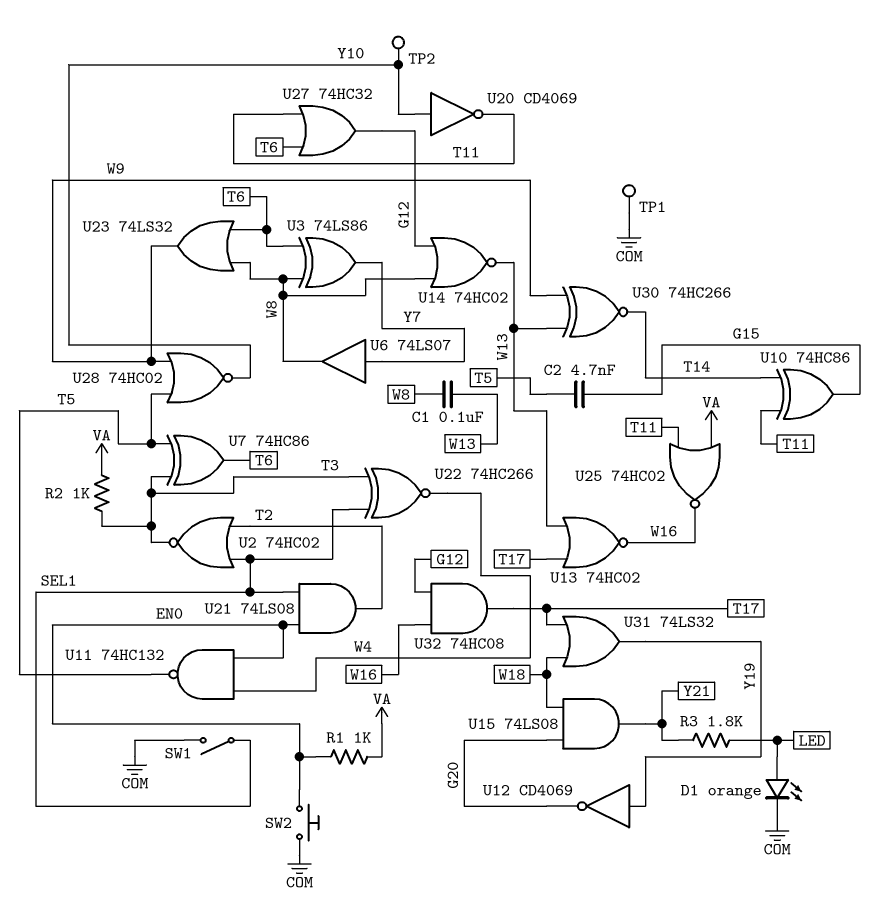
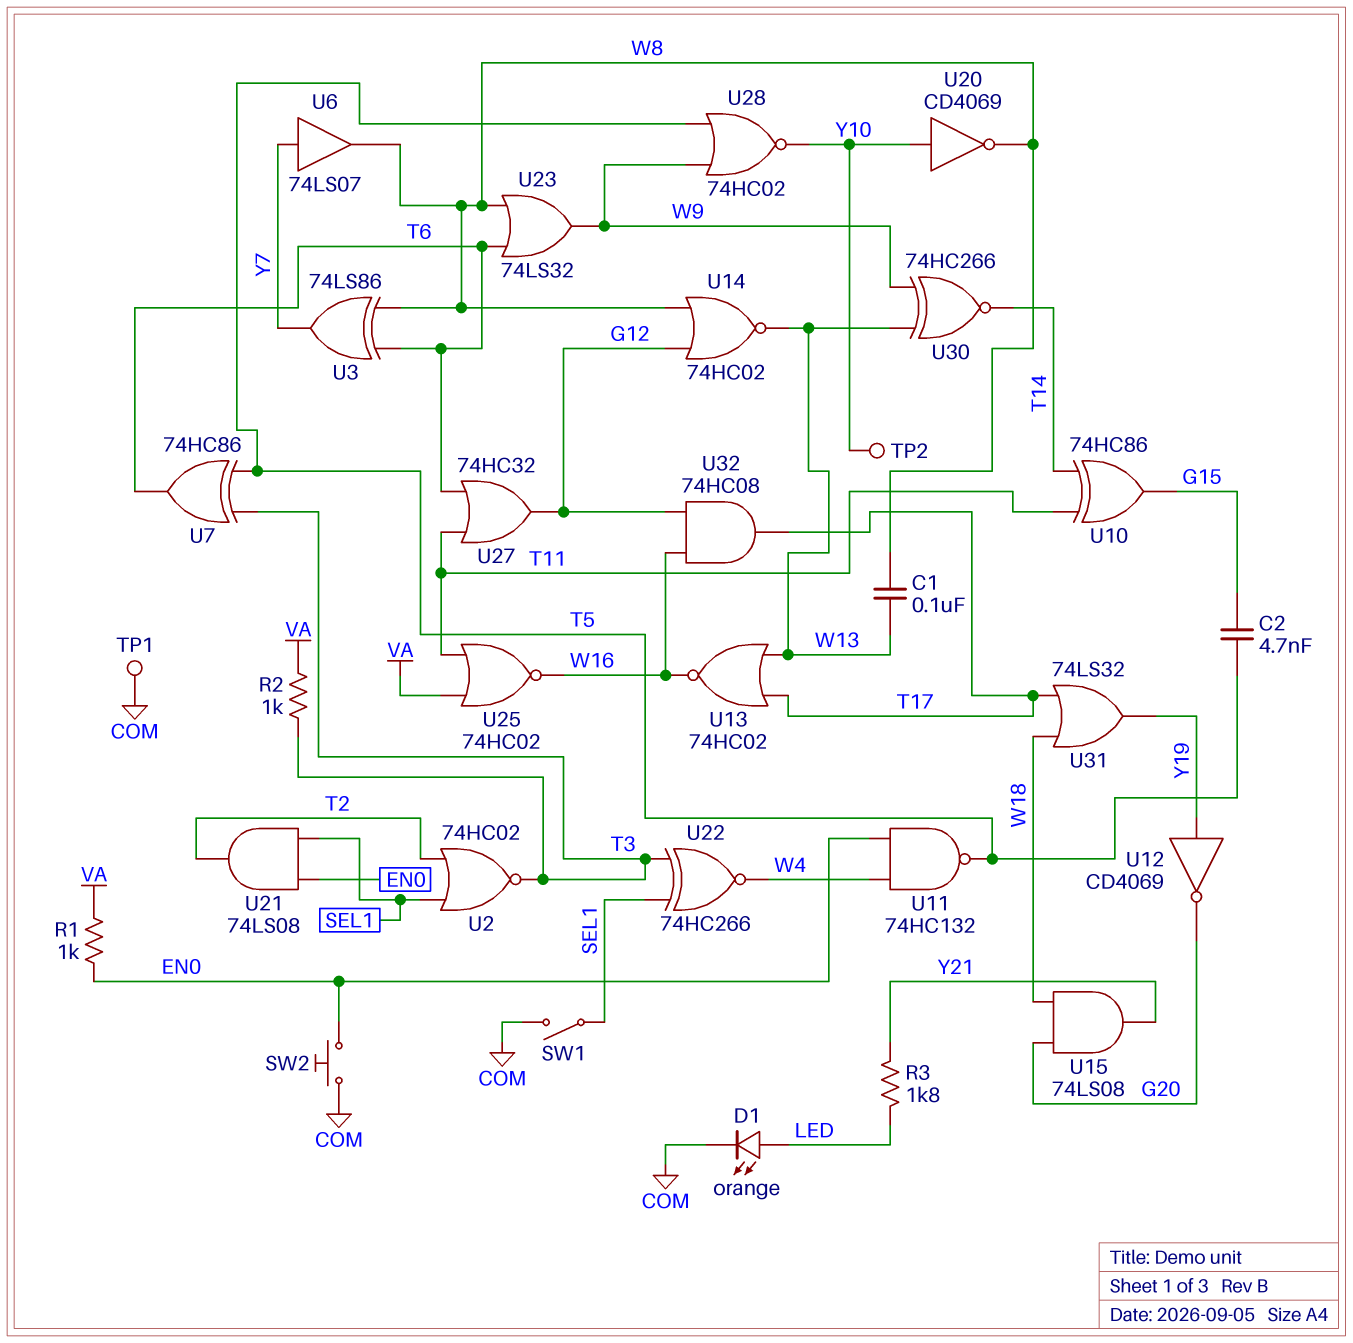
U20: NOT CD4069 (in Y10, out T11) -> NOT CD4069 (in Y10, out W8)

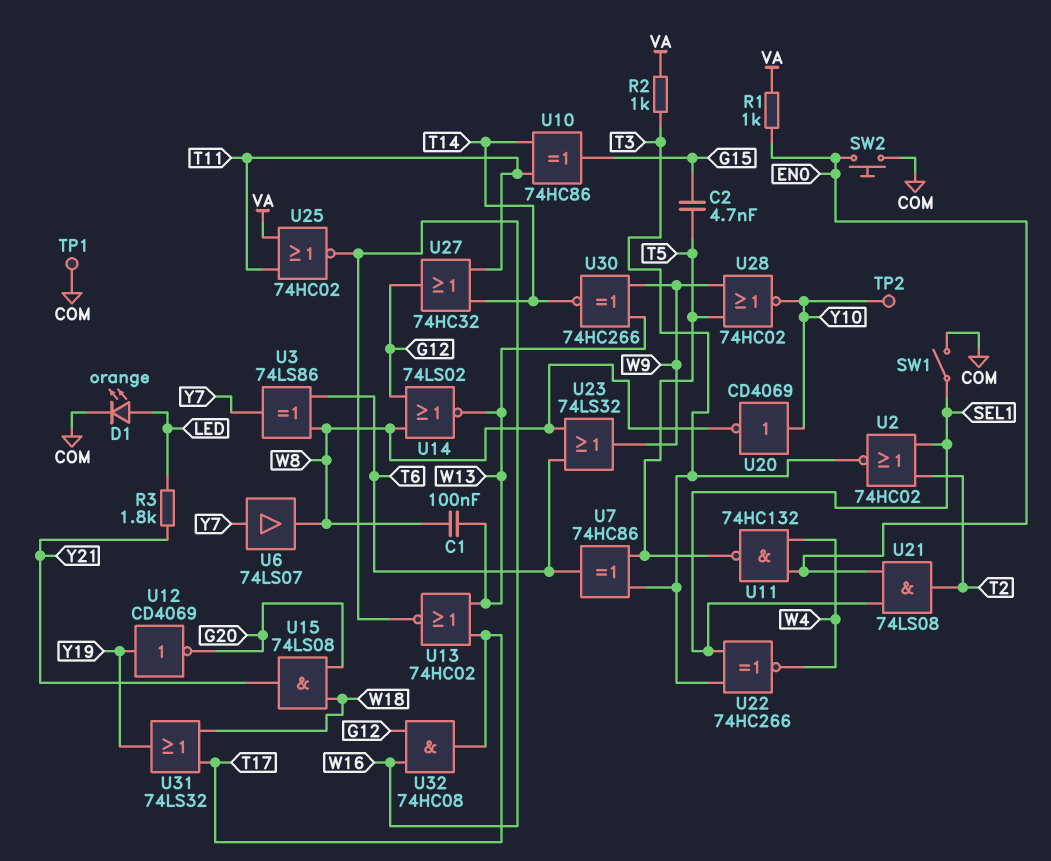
U14: NOR 74HC02 (in G12, in W8, out W13) -> NOR 74LS02 (in G12, in W8, out W13)
U27: OR 74HC32 (in T6, in T11, out G12) -> OR 74HC32 (in T11, in T14, out G12)

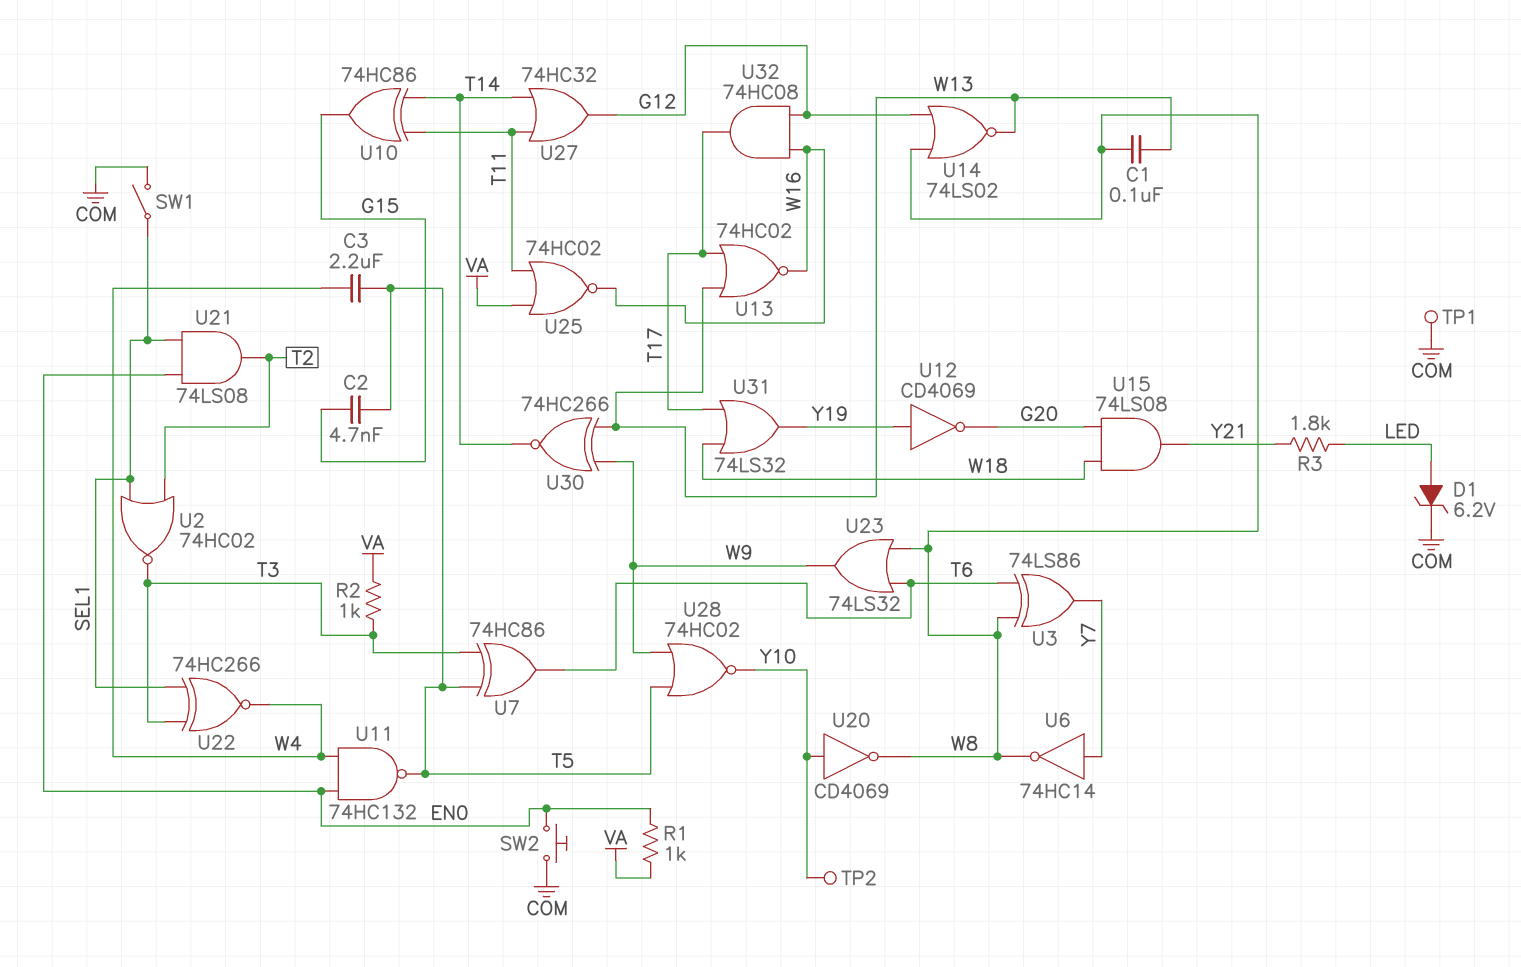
C3: none -> 2.2uF (T5, W4)
D1: LED orange (A LED, K COM) -> zener 6.2V (A LED, K COM)
U6: buffer 74LS07 (in Y7, out W8) -> NOT 74HC14 (in Y7, out W8)

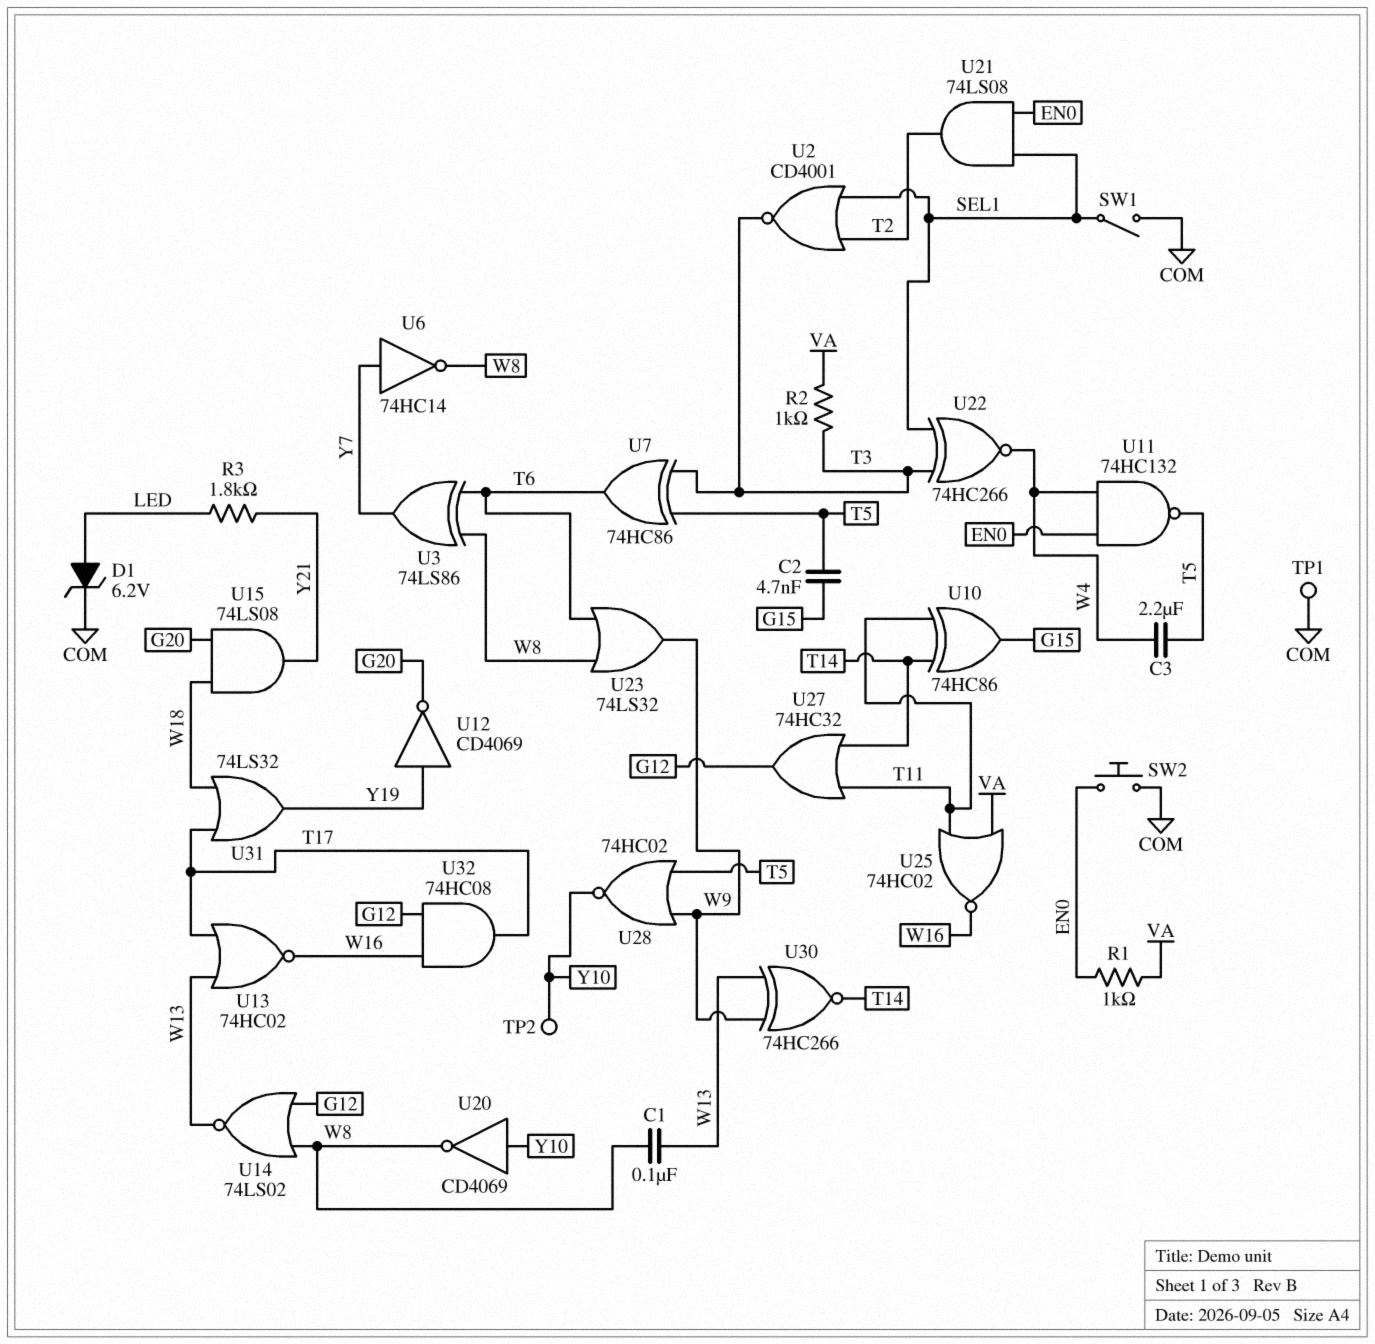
U2: NOR 74HC02 (in SEL1, in T2, out T3) -> NOR CD4001 (in SEL1, in T2, out T3)

